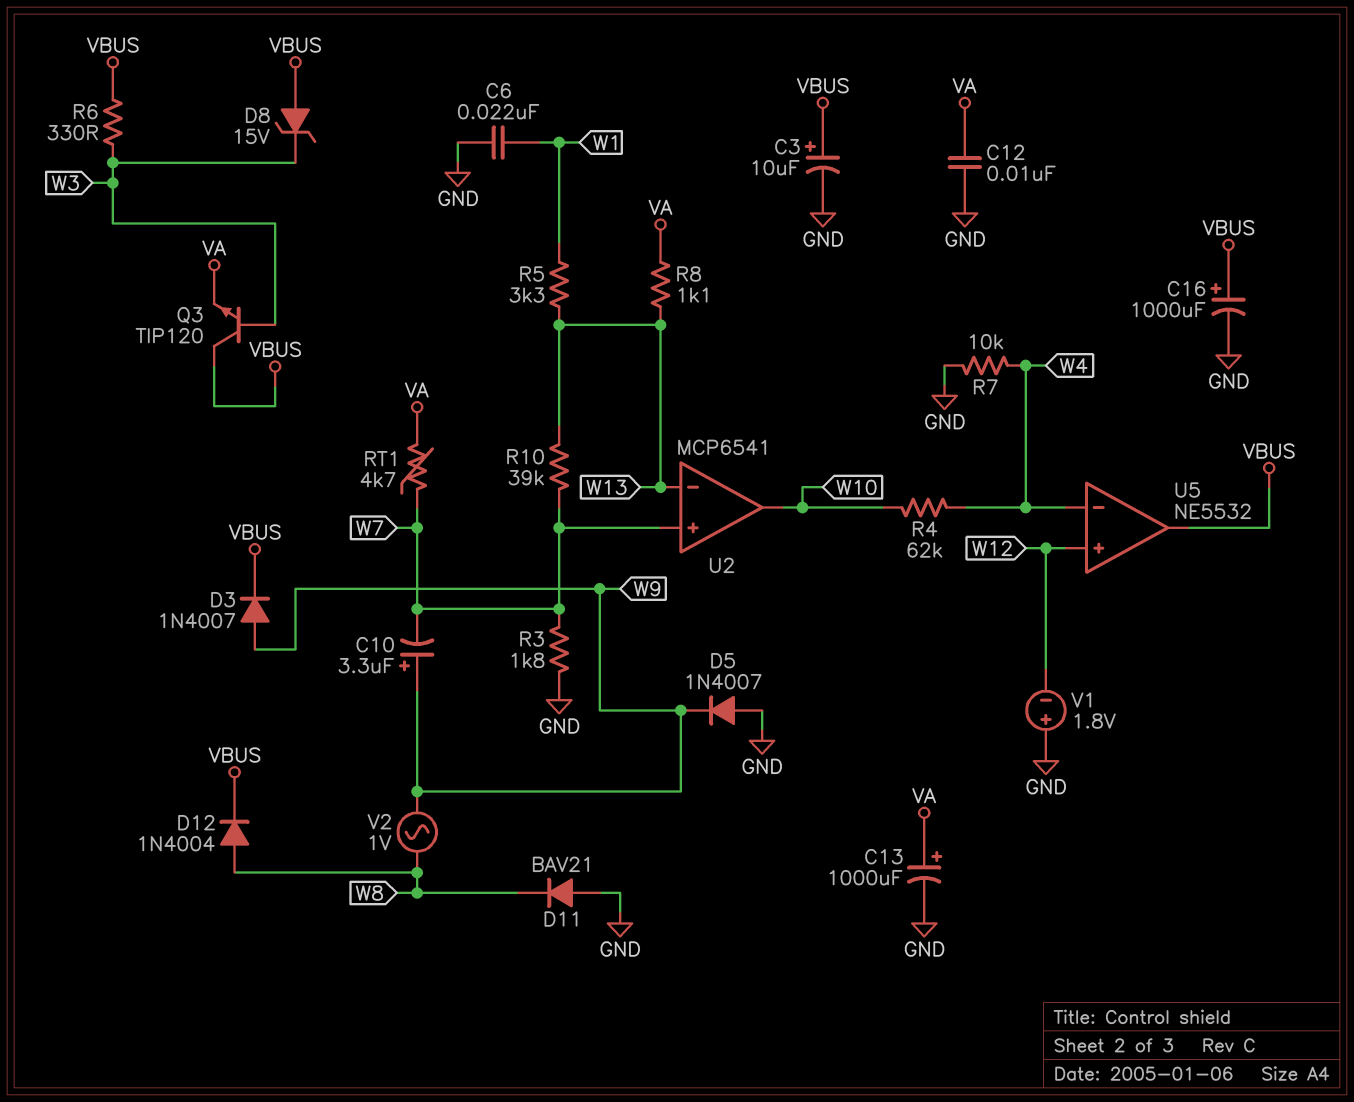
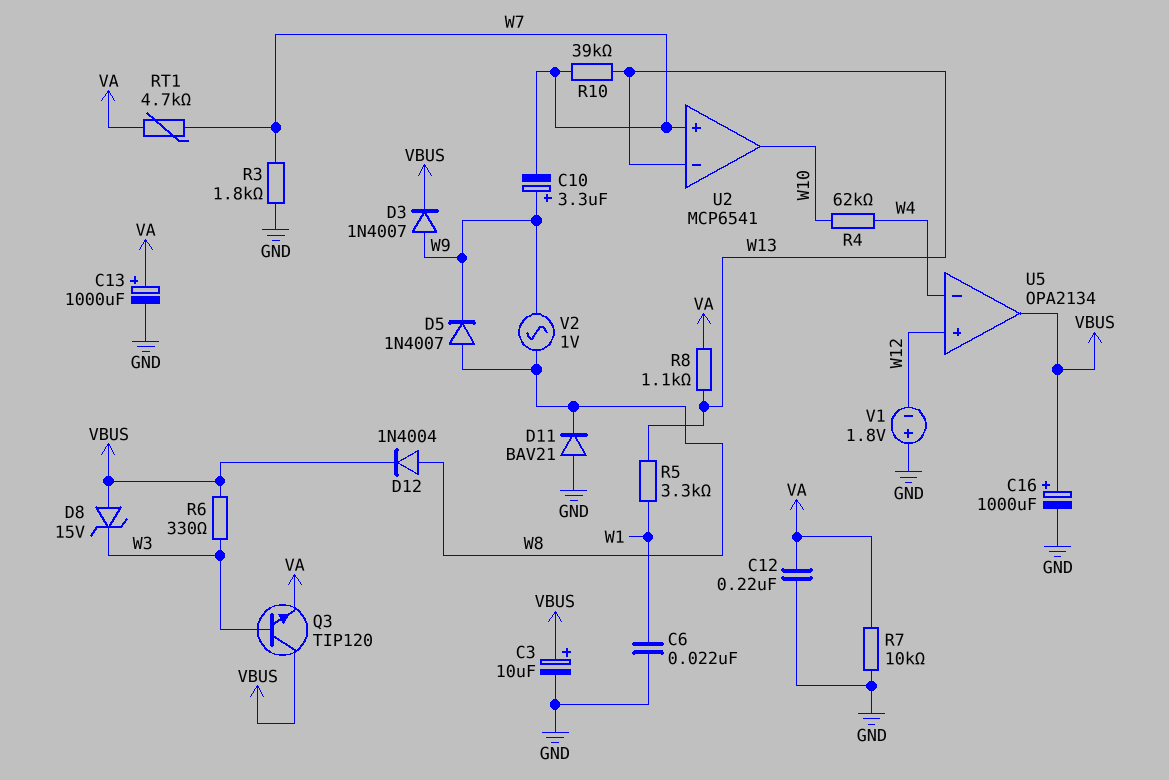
C12: 10nF (GND, VA) -> 220nF (GND, VA)
D5: diode 1N4007 (A GND, K W9) -> diode 1N4007 (A W8, K W9)
R7: 10k (GND, W4) -> 10k (GND, VA)
U5: NE5532 -> OPA2134

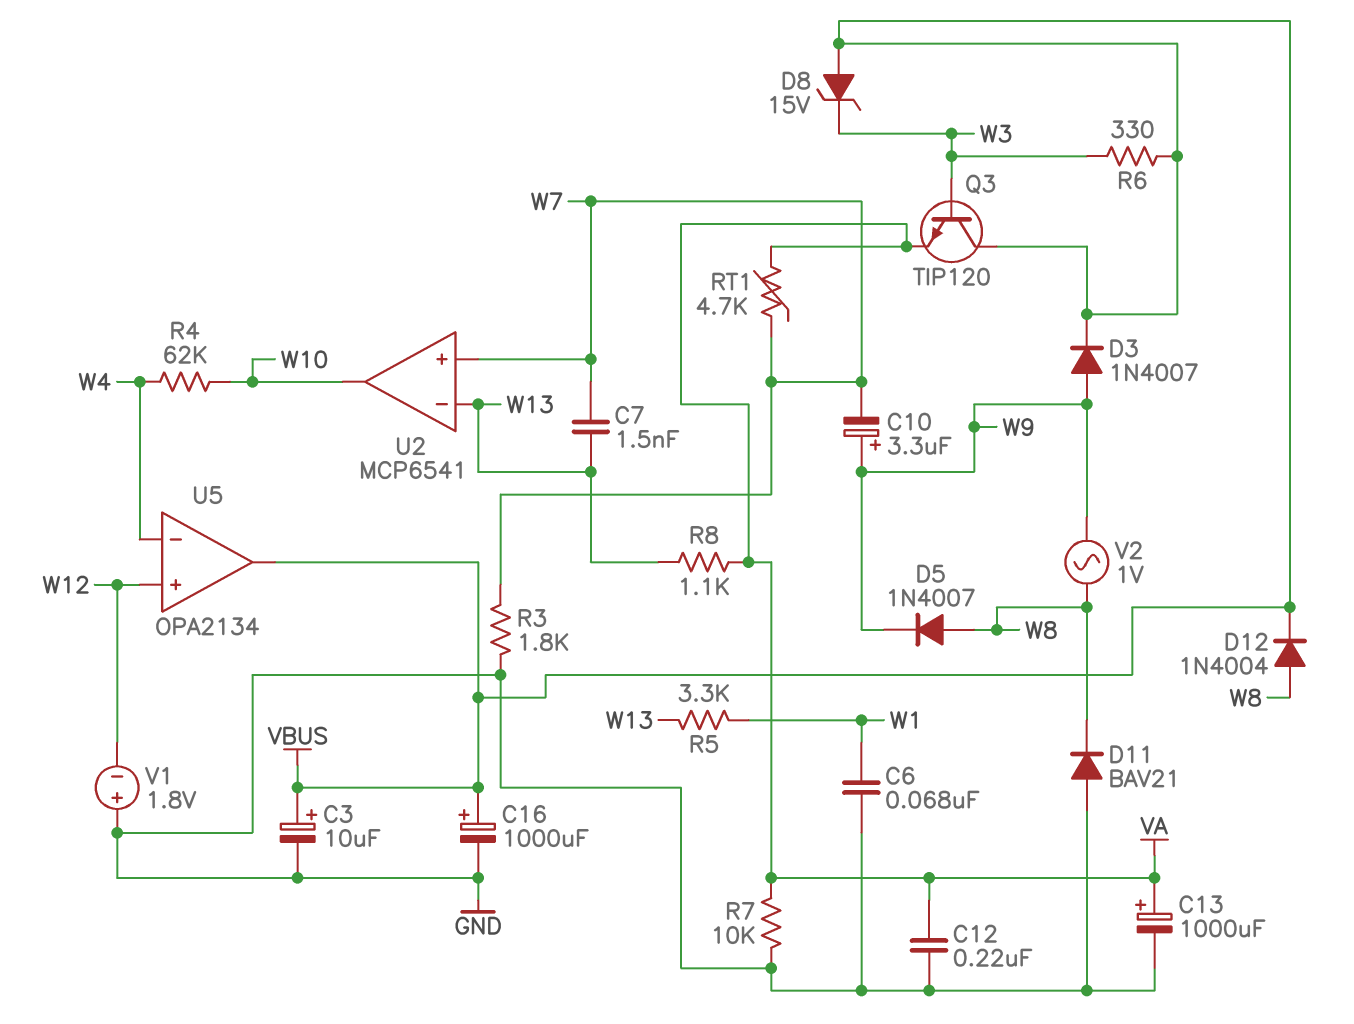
C6: 22nF (GND, W1) -> 68nF (GND, W1)
C7: none -> 1.5nF (W7, W13)
R10: 39k (W7, W13) -> none

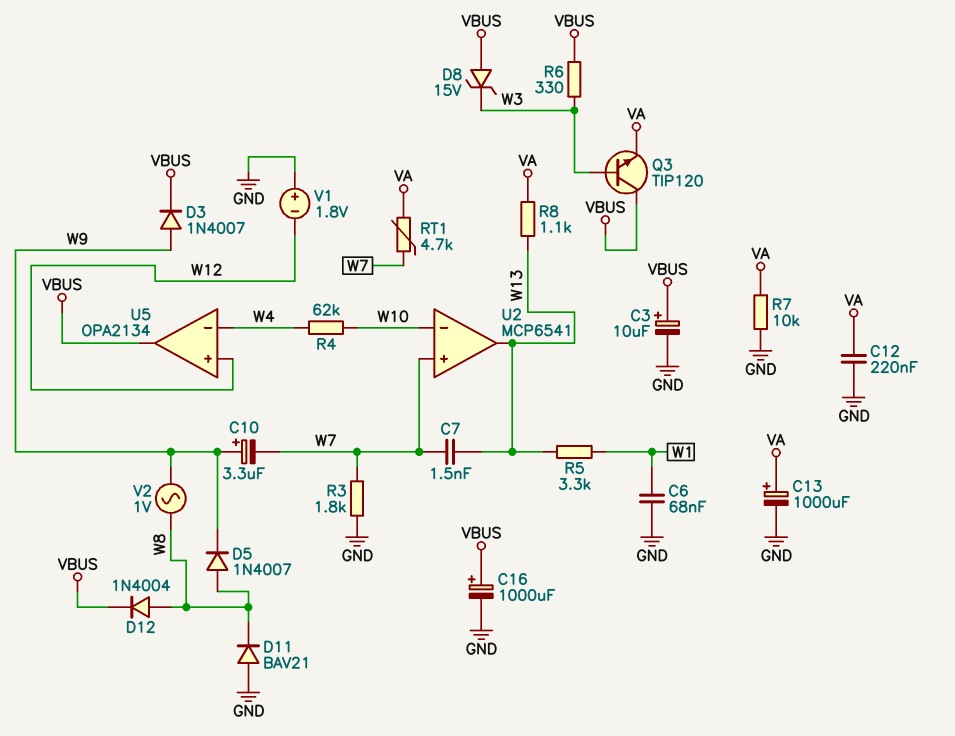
U2 pin in-: W13 -> W10
U2 pin out: W10 -> W13

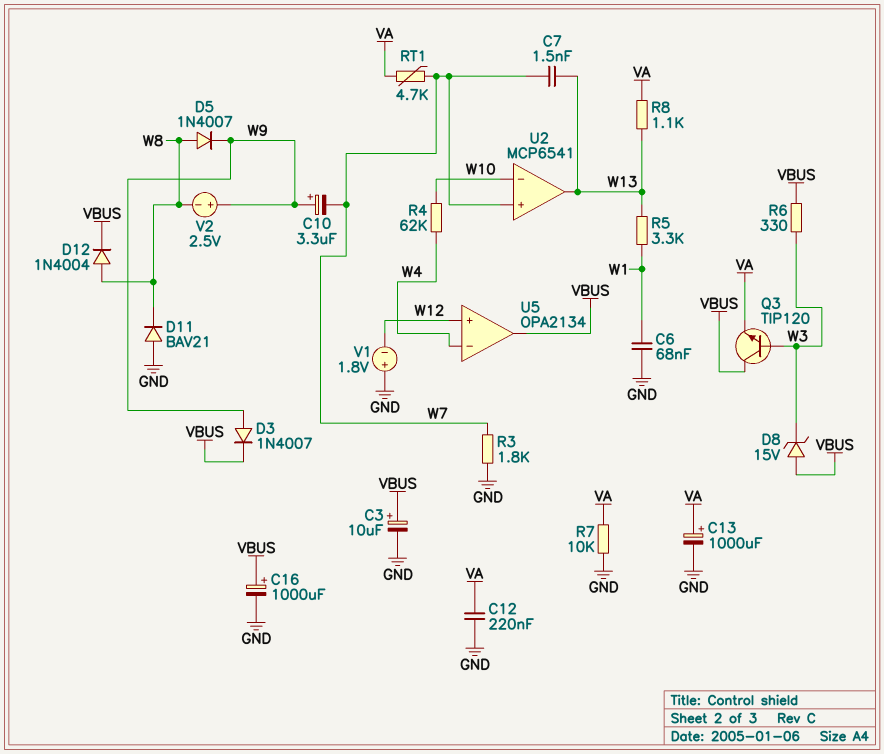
V2: AC 1V (W8, W9) -> 2.5V (plus W9, minus W8)

